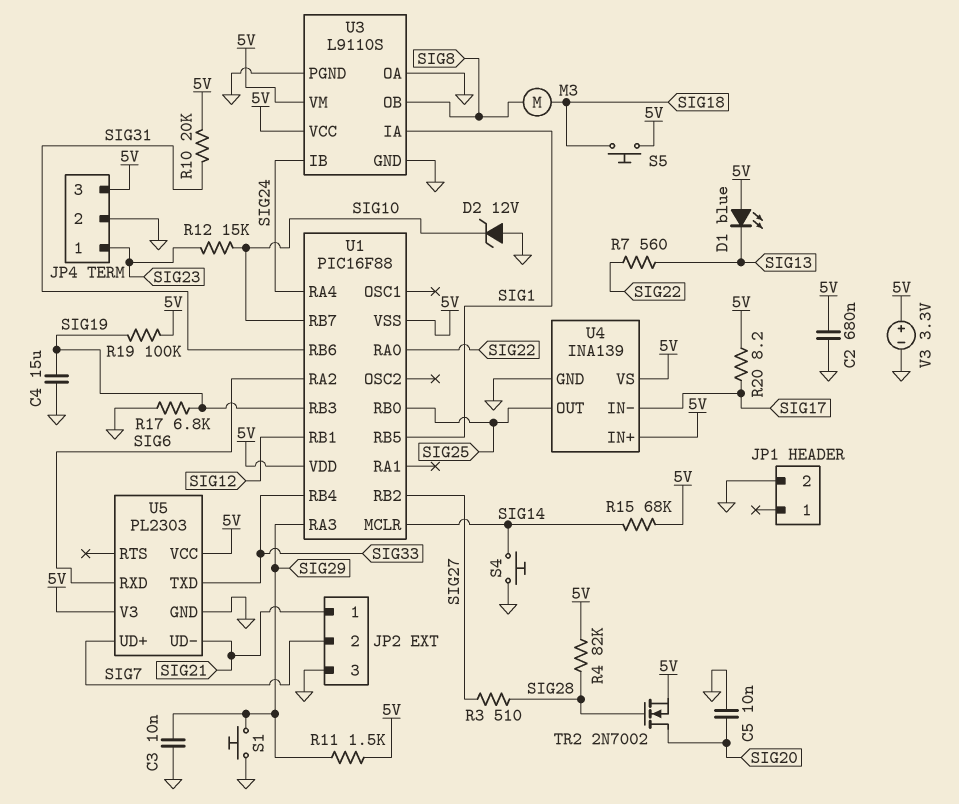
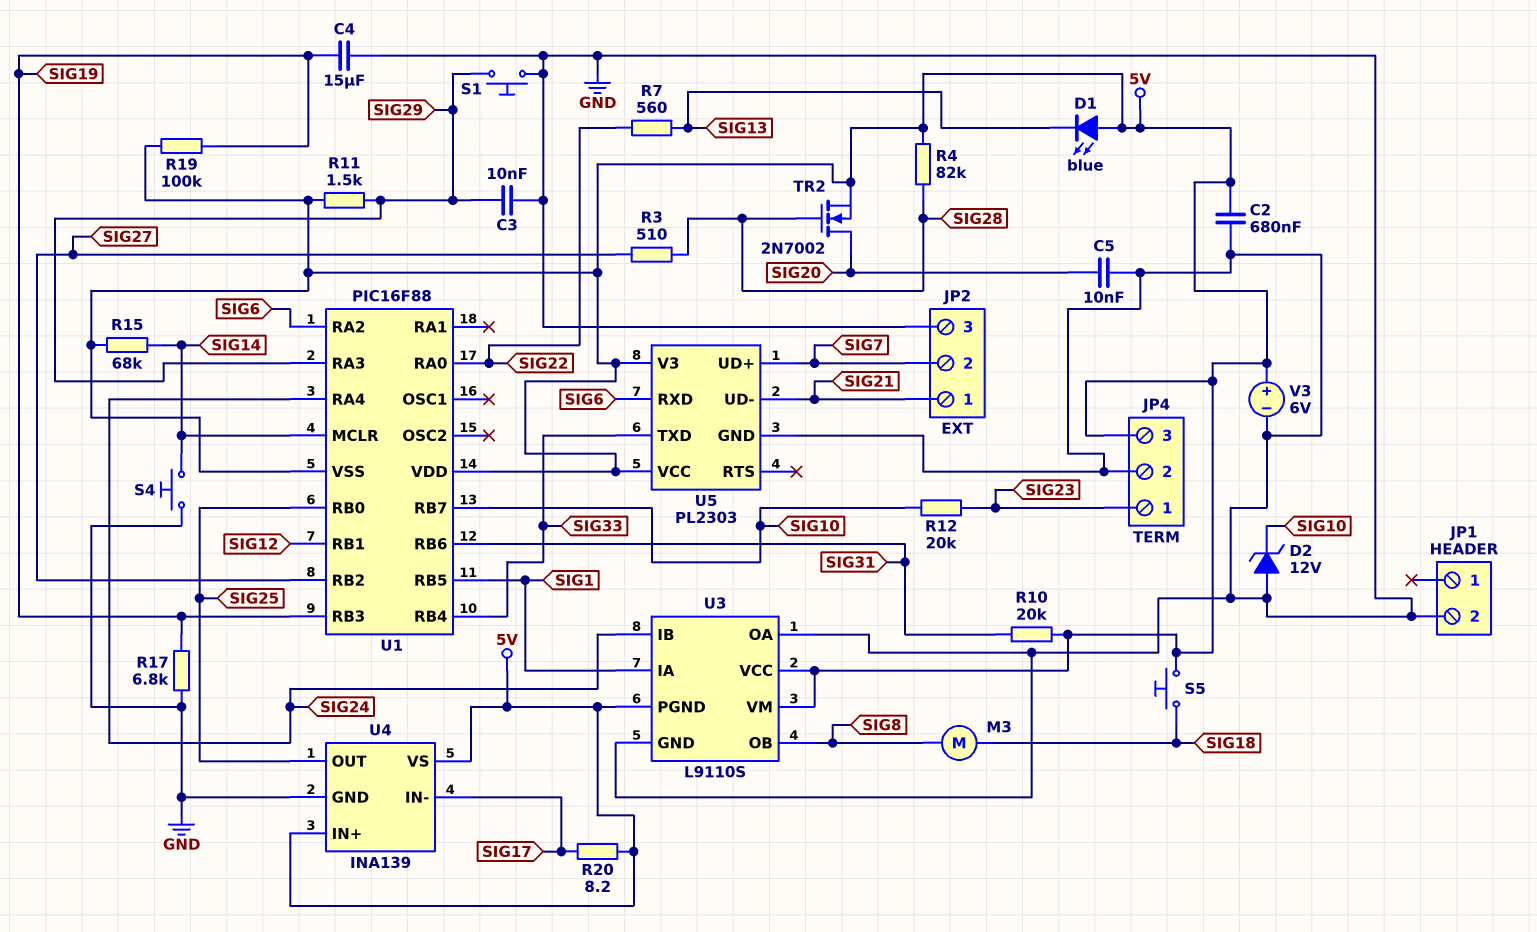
R12: 15k (SIG10, SIG23) -> 20k (SIG10, SIG23)
U3 pin PGND: GND -> 5V
V3: 3.3V (plus 5V, minus GND) -> 6V (plus 5V, minus GND)

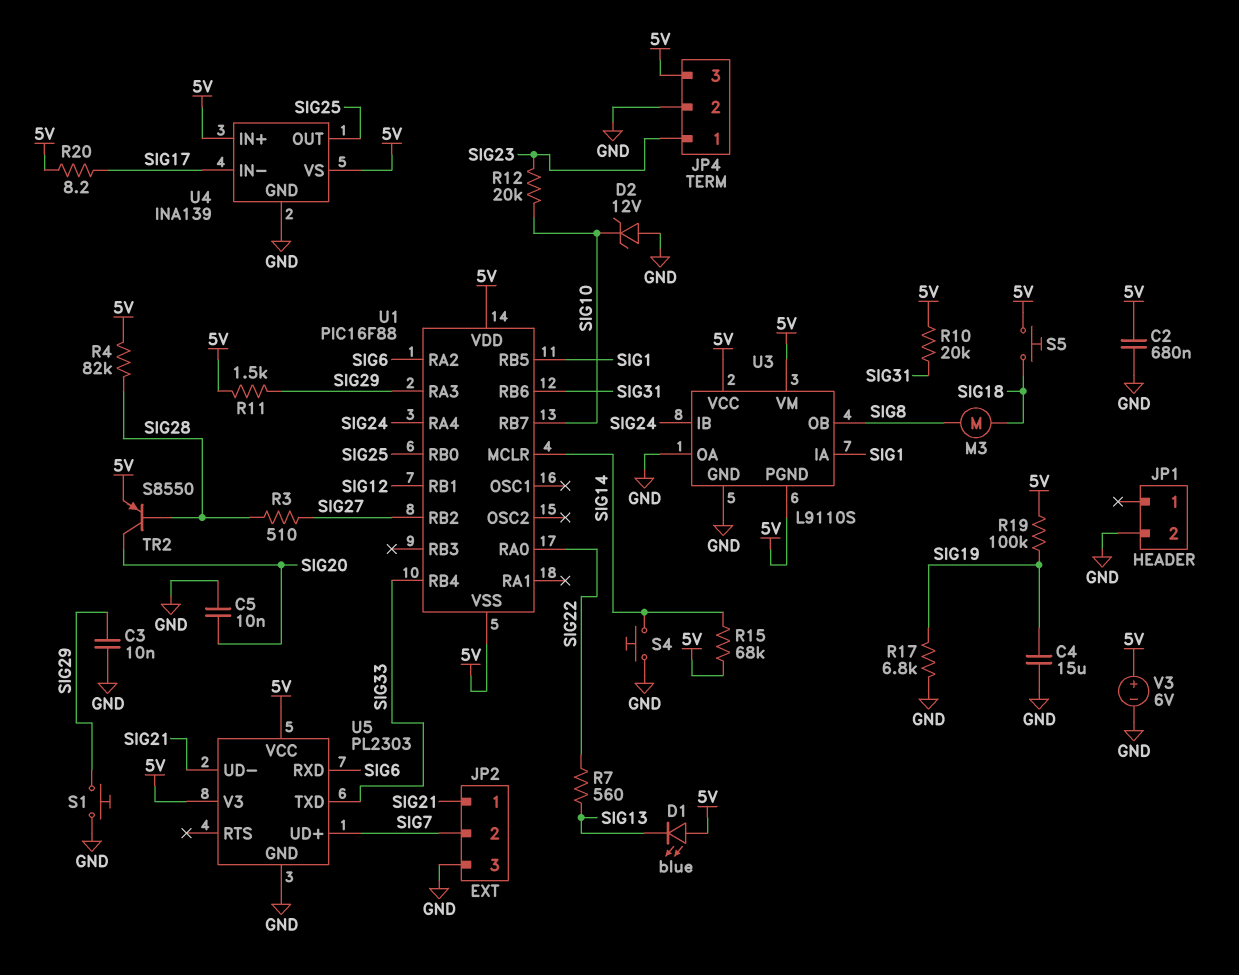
TR2: NMOS 2N7002 (G SIG28, D SIG20, S 5V) -> PNP S8550 (B SIG28, C SIG20, E 5V)
U1 pin RB3: SIG19 -> none

